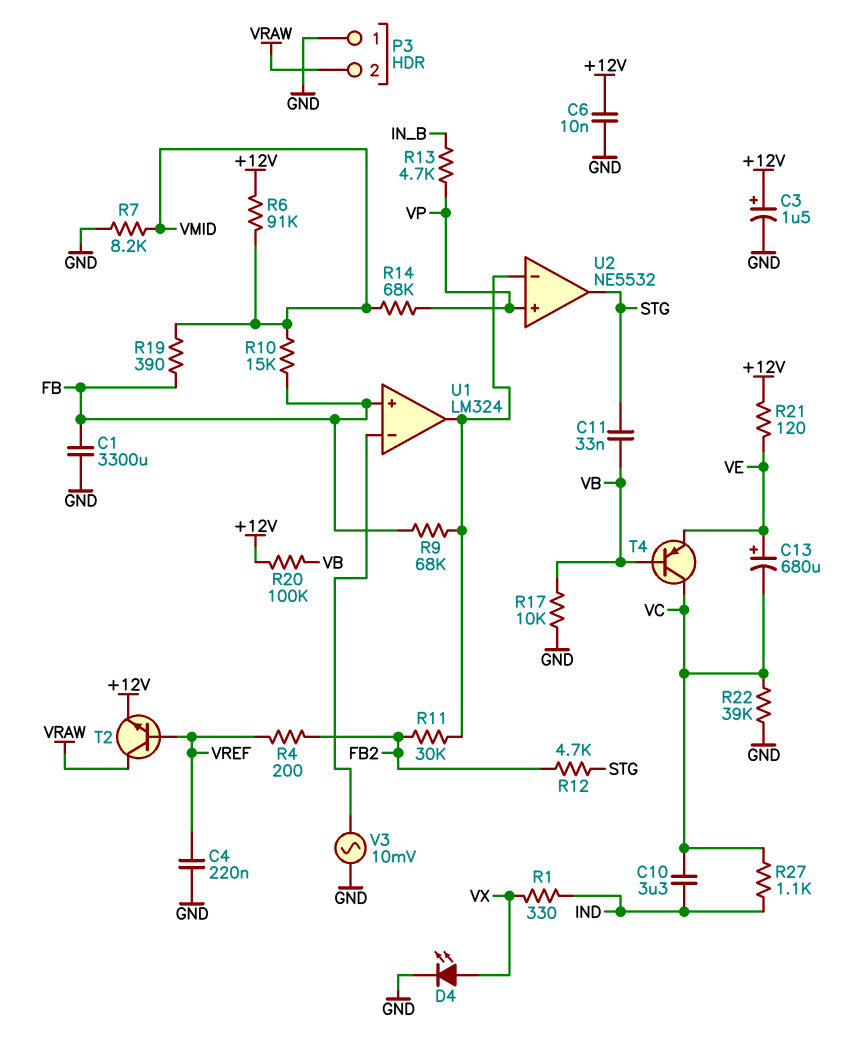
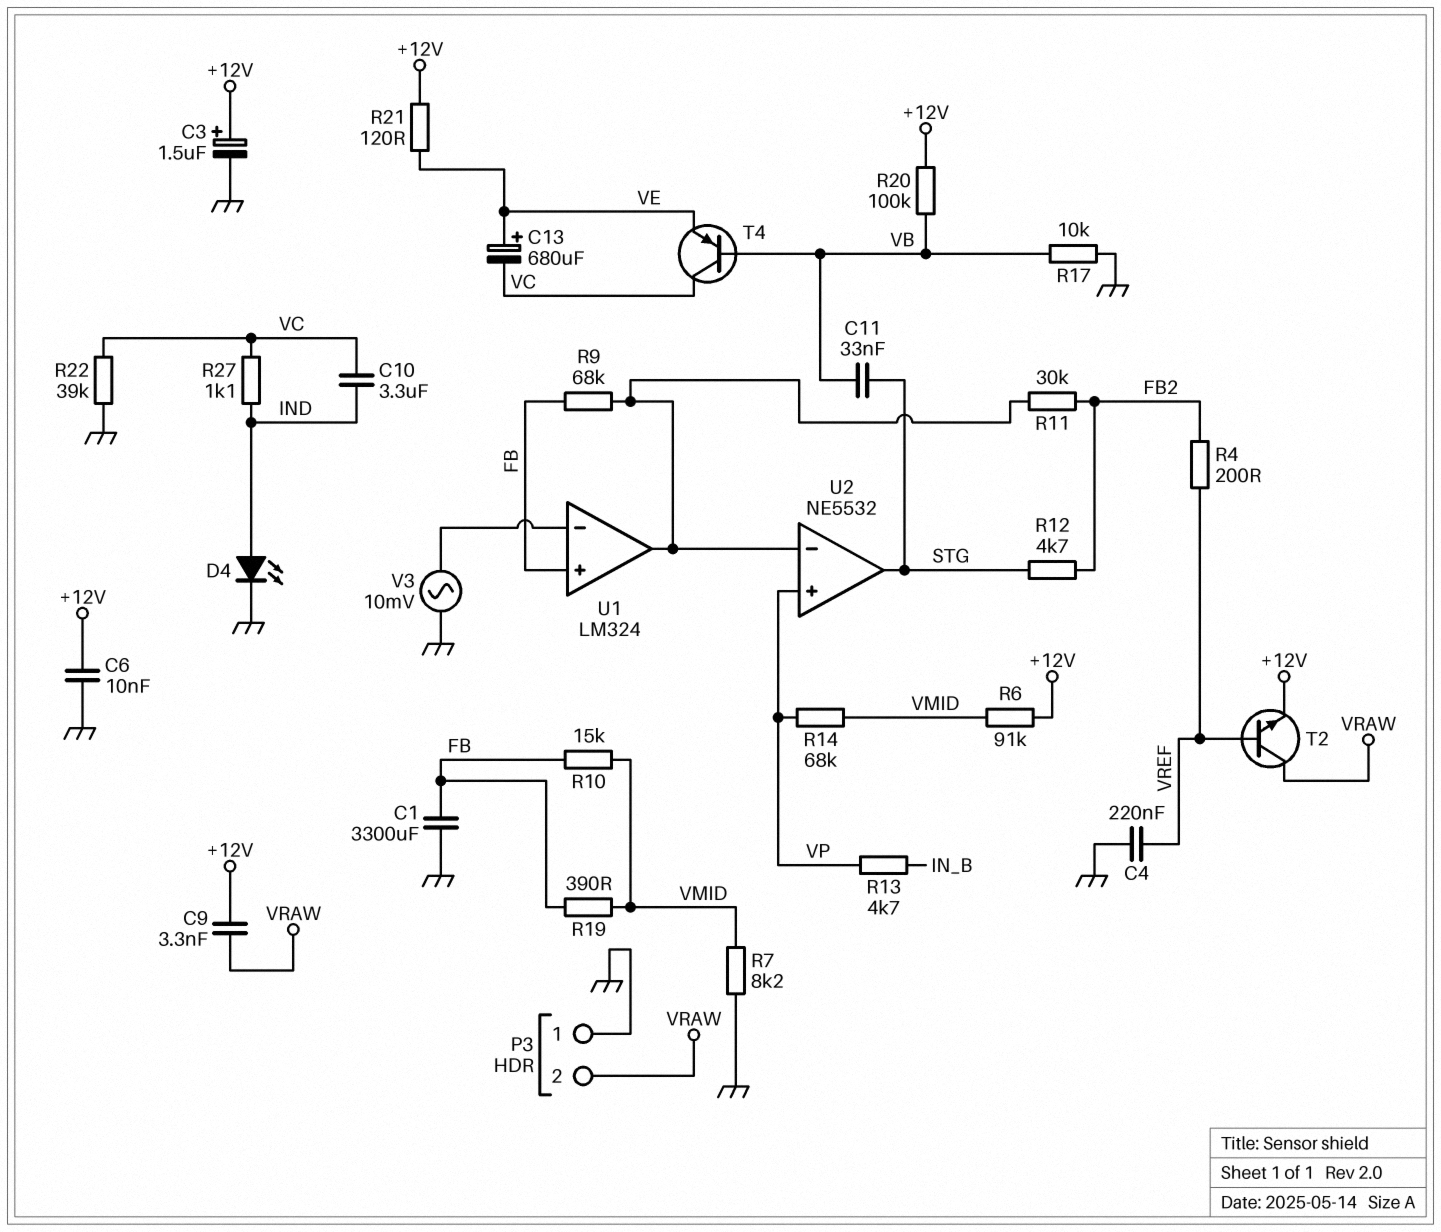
C9: none -> 3.3nF (+12V, VRAW)
D4: LED (A VX, K GND) -> LED (A IND, K GND)
R1: 330 (IND, VX) -> none

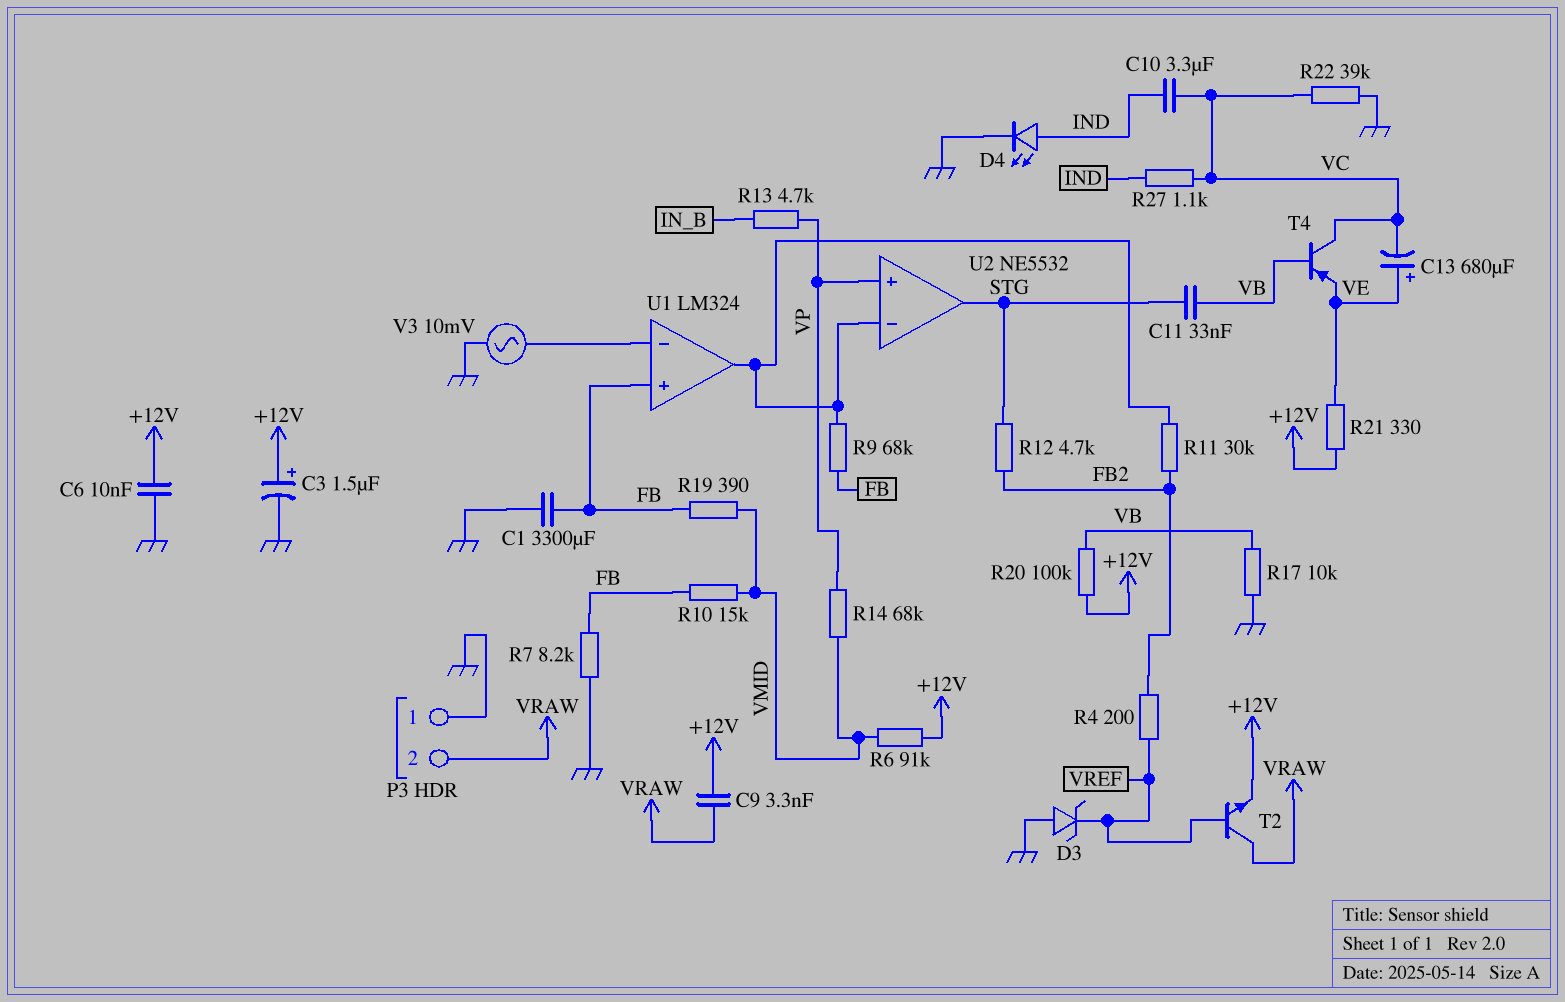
C4: 220nF (GND, VREF) -> none
D3: none -> zener (A GND, K VREF)
R7: 8.2k (GND, VMID) -> 8.2k (FB, GND)
R21: 120 (+12V, VE) -> 330 (+12V, VE)

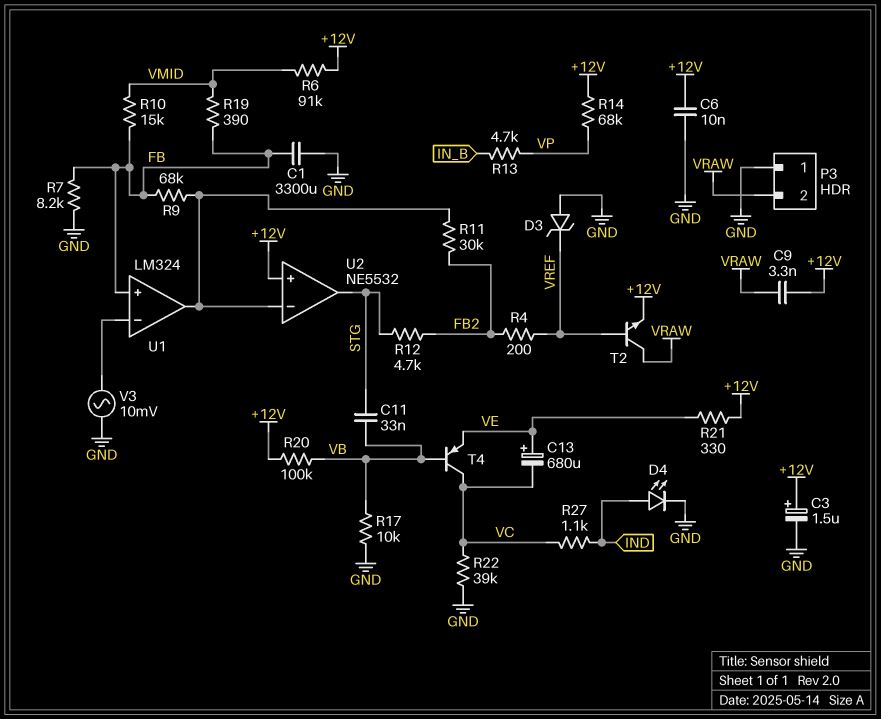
C10: 3.3uF (IND, VC) -> none
R14: 68k (VMID, VP) -> 68k (+12V, VP)
U2 pin in+: VP -> +12V

